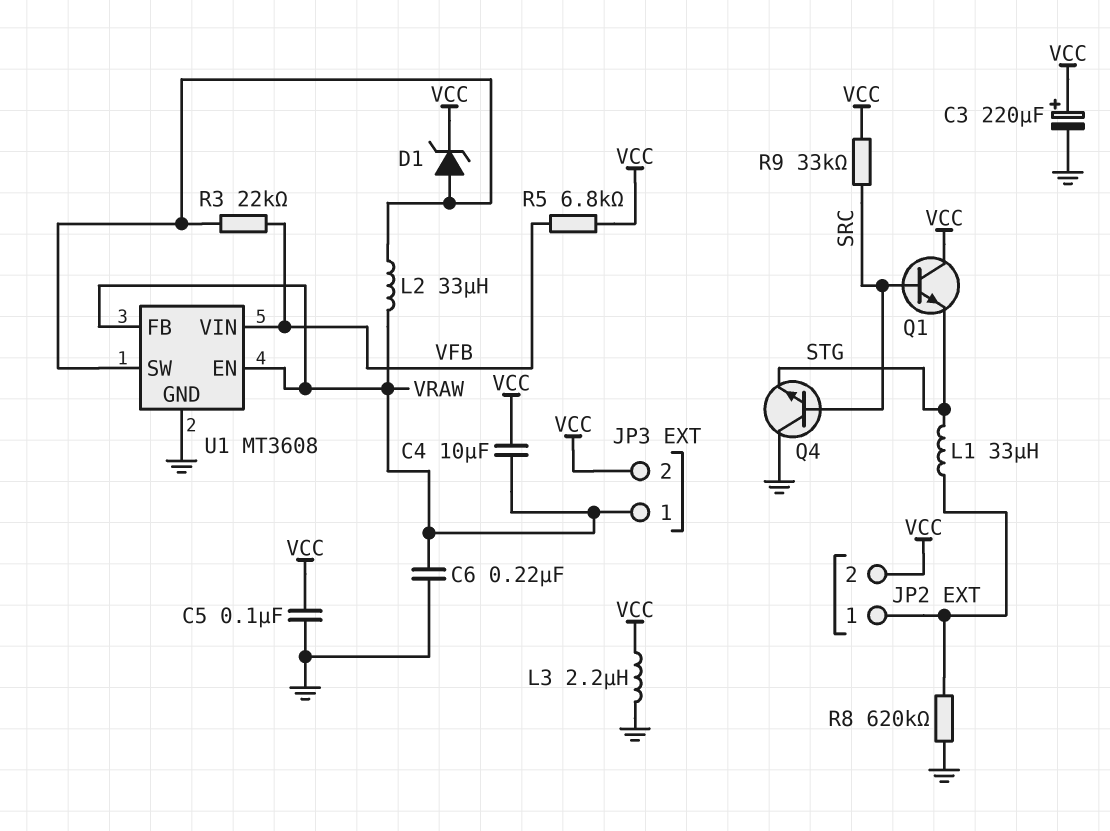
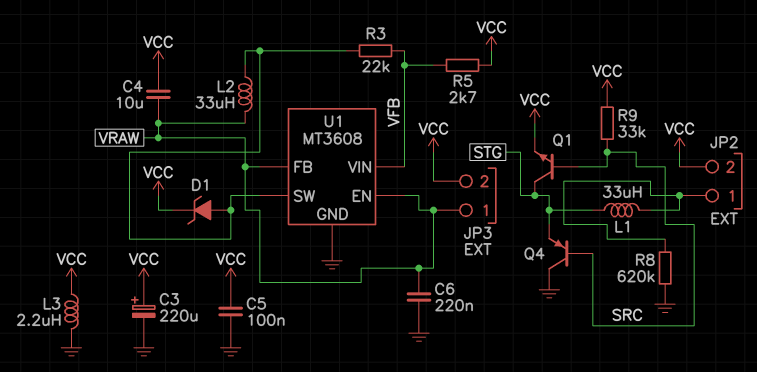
Q1: NPN (B SRC, C VCC, E STG) -> NPN (B SRC, C STG, E VCC)
Q4: NPN (B SRC, C GND, E STG) -> PNP (B SRC, C GND, E STG)
R5: 6.8k (VCC, VFB) -> 2.7k (VCC, VFB)

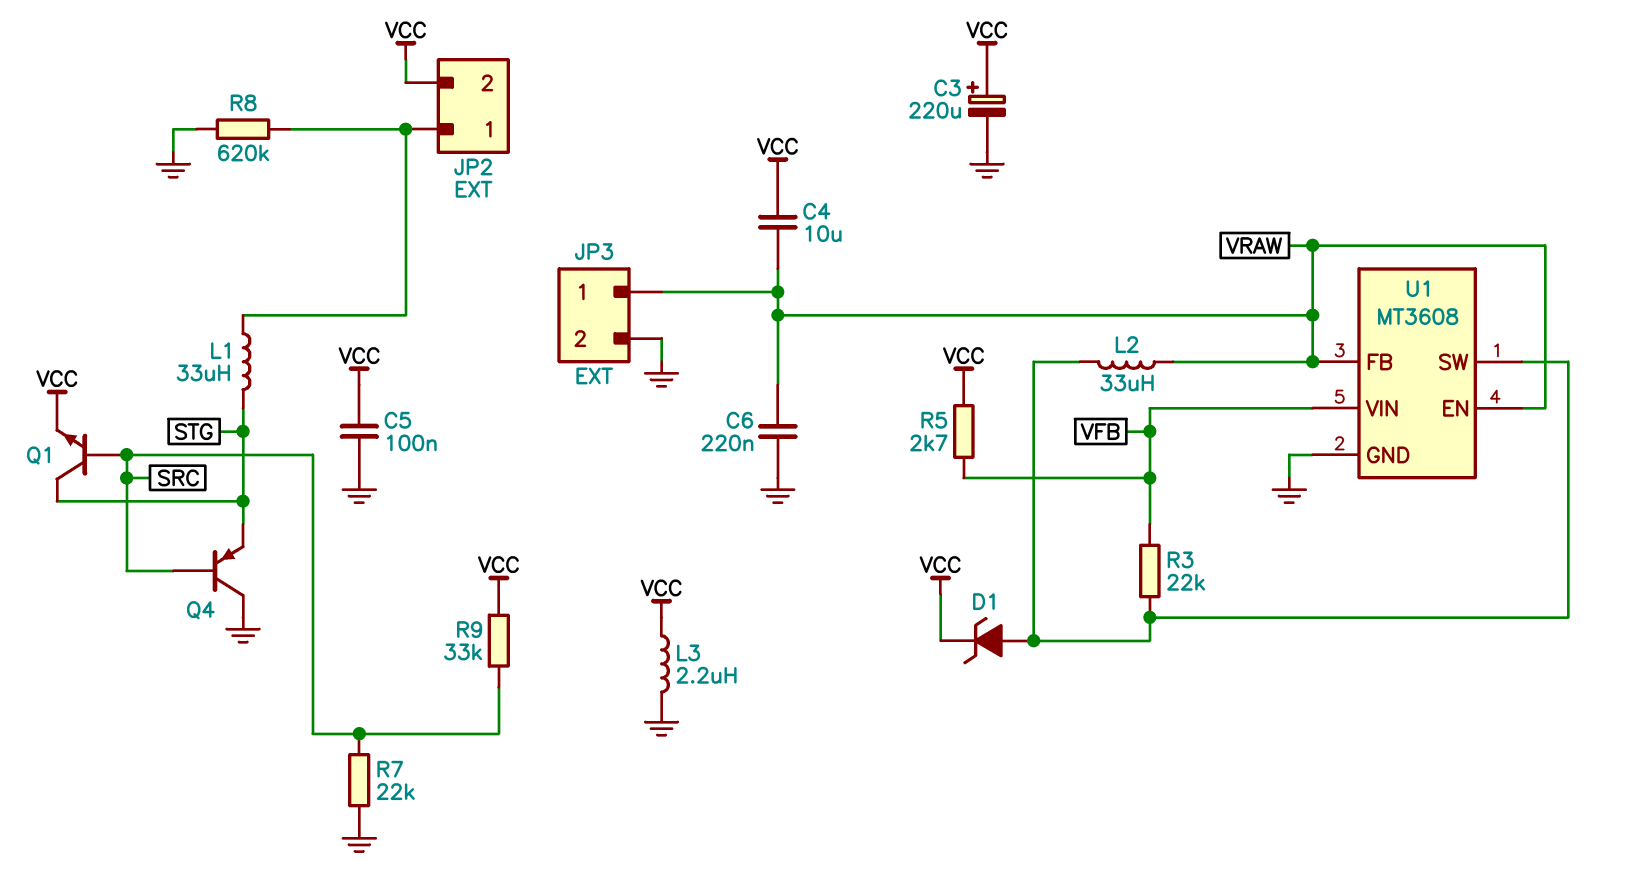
JP3 pin 2: VCC -> GND
R7: none -> 22k (GND, SRC)

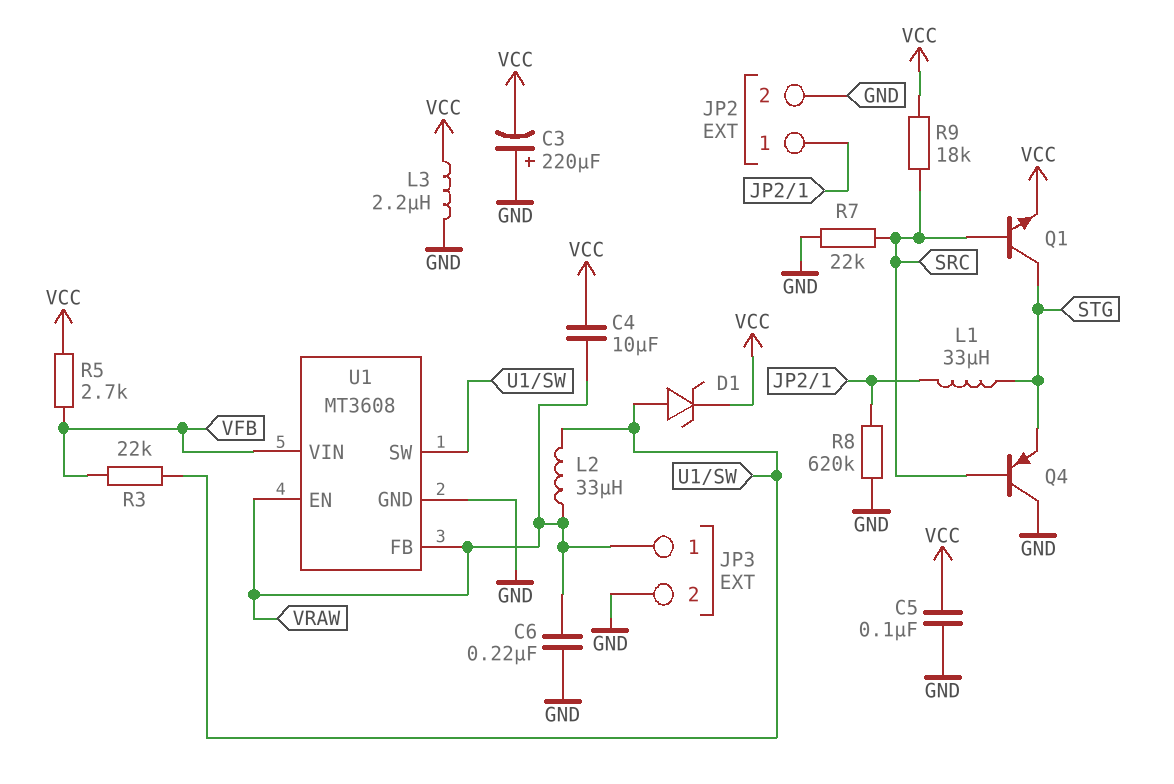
C3: 220uF (plus VCC, minus GND) -> 220uF (plus GND, minus VCC)
JP2 pin 2: VCC -> GND
R9: 33k (SRC, VCC) -> 18k (SRC, VCC)

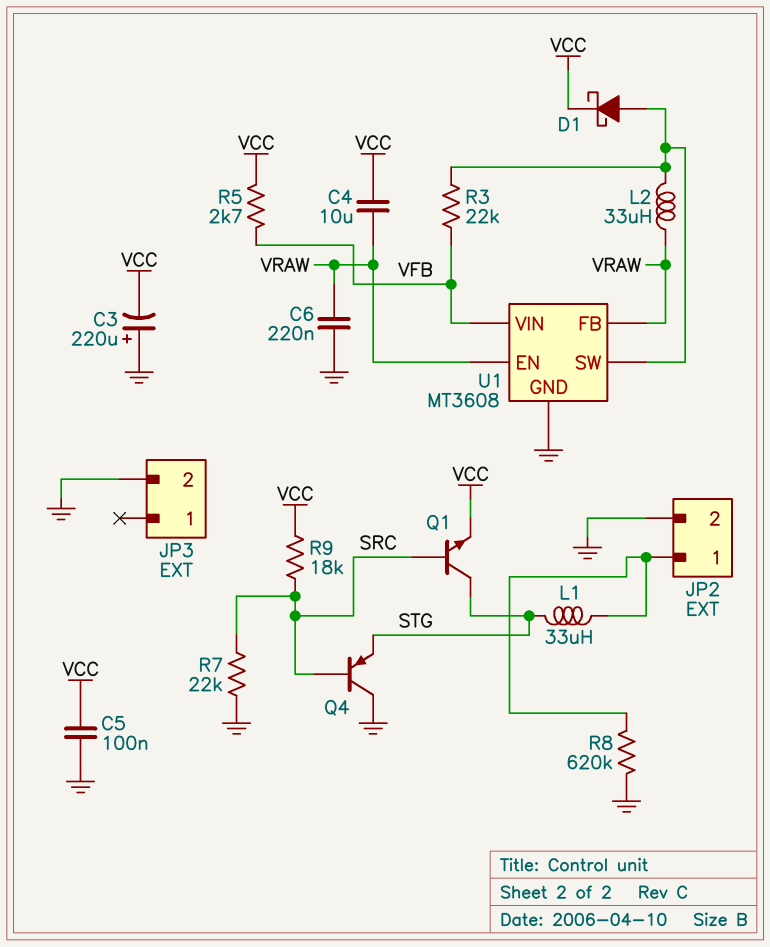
D1: zener (A U1/SW, K VCC) -> schottky (A U1/SW, K VCC)
JP3 pin 1: VRAW -> none
L3: 2.2uH (GND, VCC) -> none

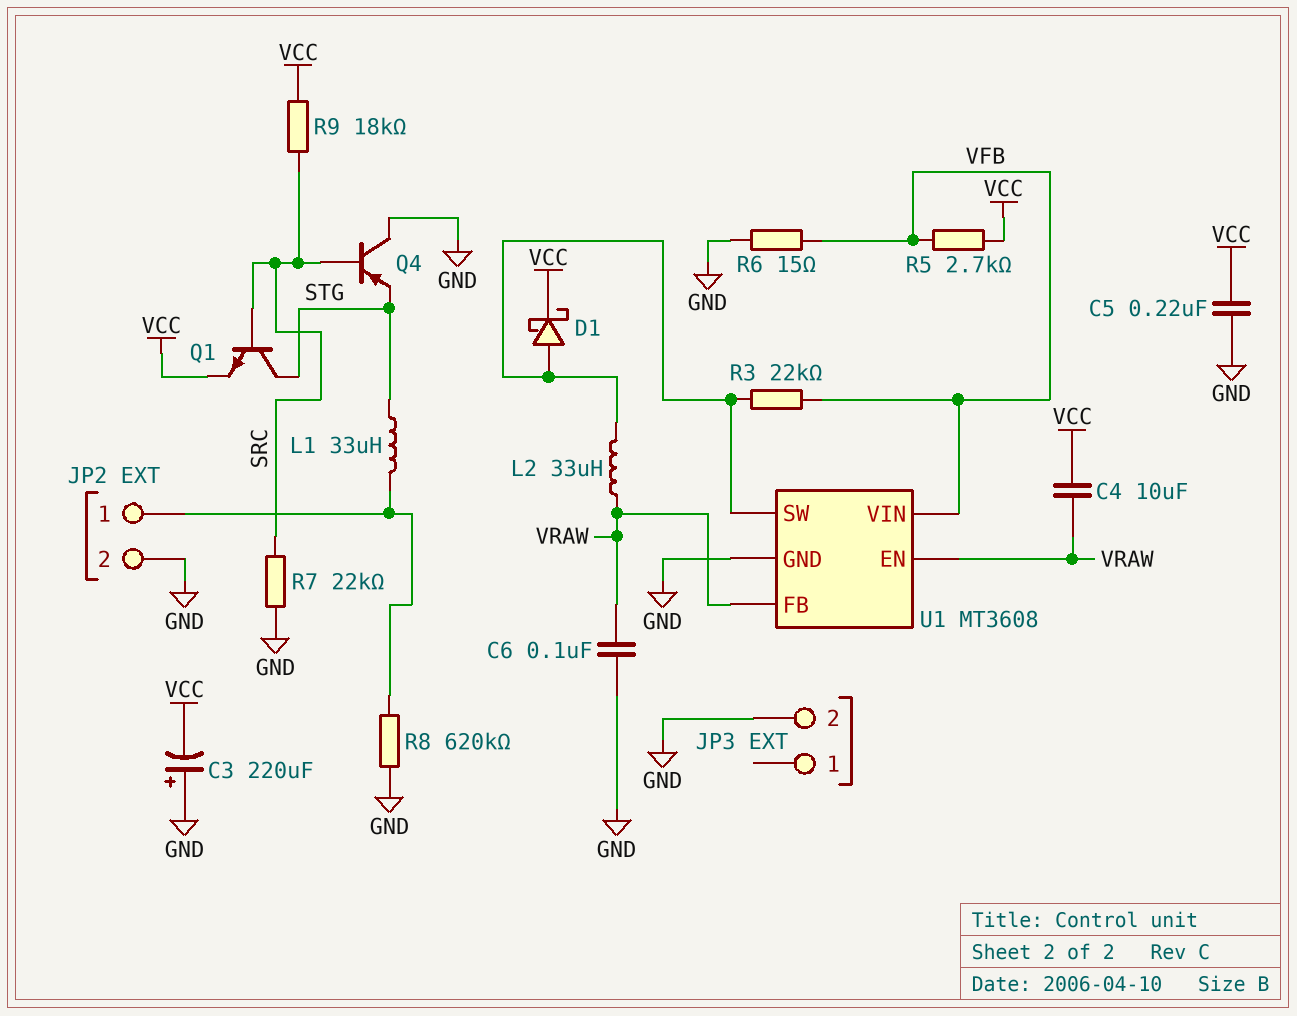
C5: 100nF (GND, VCC) -> 220nF (GND, VCC)
C6: 220nF (GND, VRAW) -> 100nF (GND, VRAW)
R6: none -> 15 (GND, VFB)

